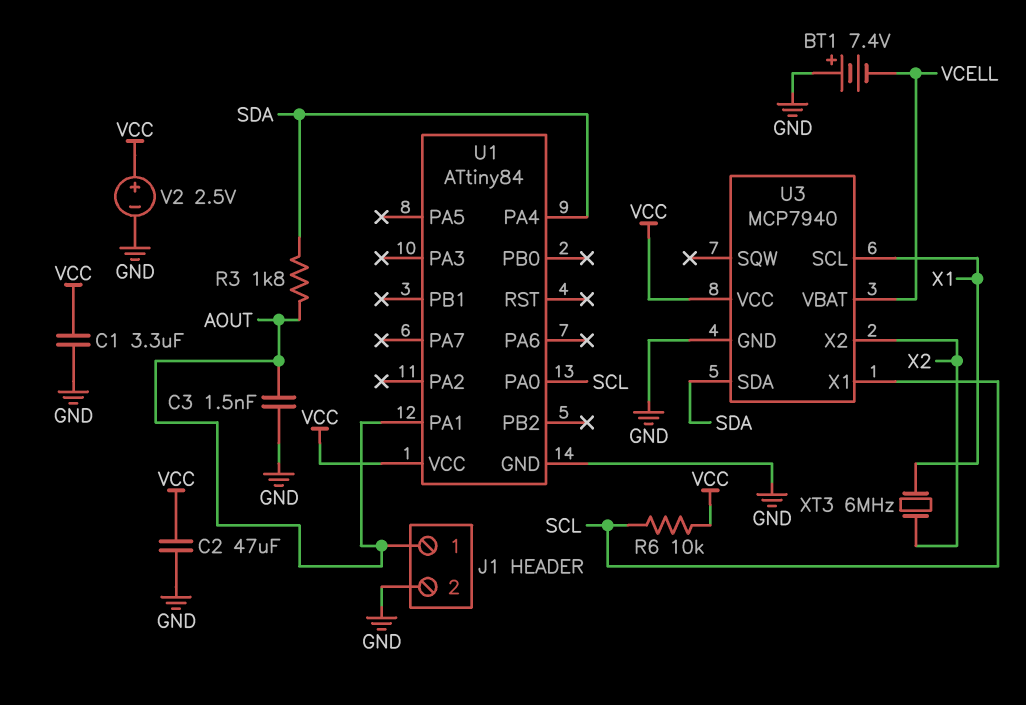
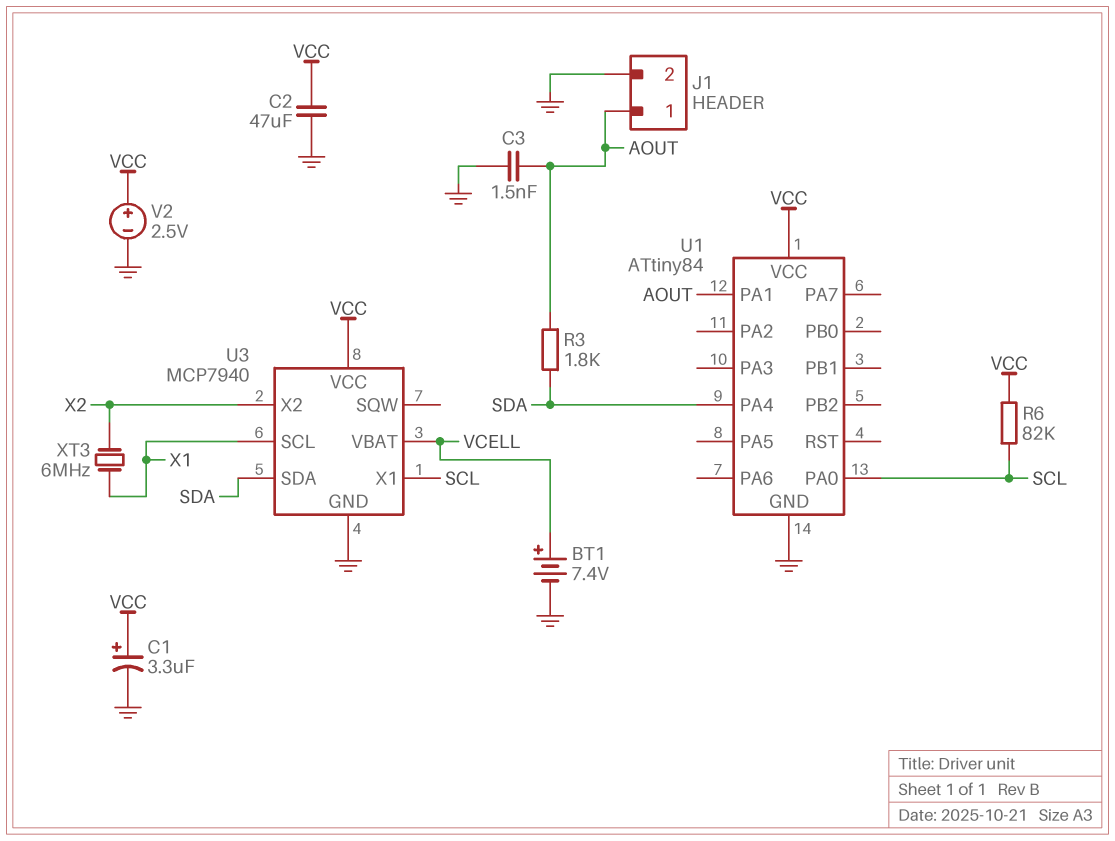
BT1: 7.4V (plus GND, minus VCELL) -> 7.4V (plus VCELL, minus GND)
C1: 3.3uF (GND, VCC) -> 3.3uF (plus VCC, minus GND)
R6: 10k (SCL, VCC) -> 82k (SCL, VCC)

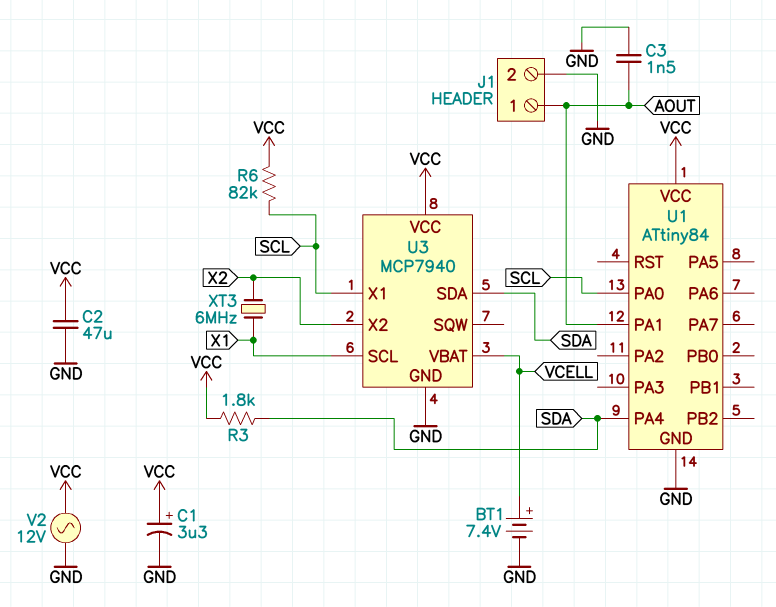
R3: 1.8k (AOUT, SDA) -> 1.8k (SDA, VCC)
V2: 2.5V (plus VCC, minus GND) -> AC 12V (GND, VCC)

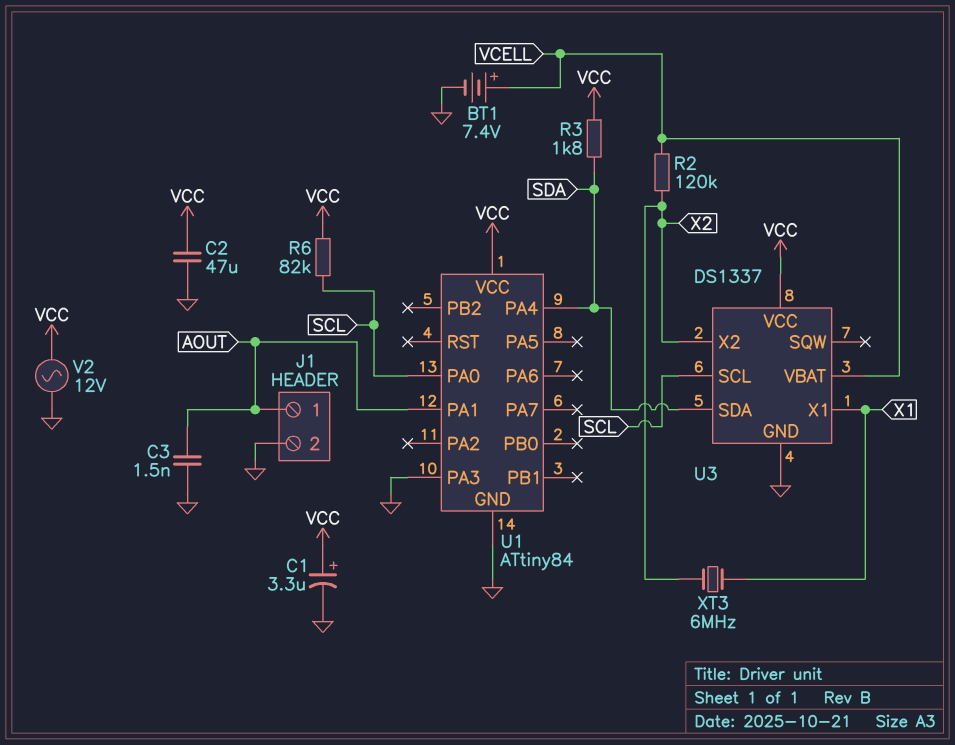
R2: none -> 120k (VCELL, X2)
U1 pin PA3: none -> GND
U3: MCP7940 -> DS1337
U3 pin SCL: X1 -> SCL
U3 pin X1: SCL -> X1

